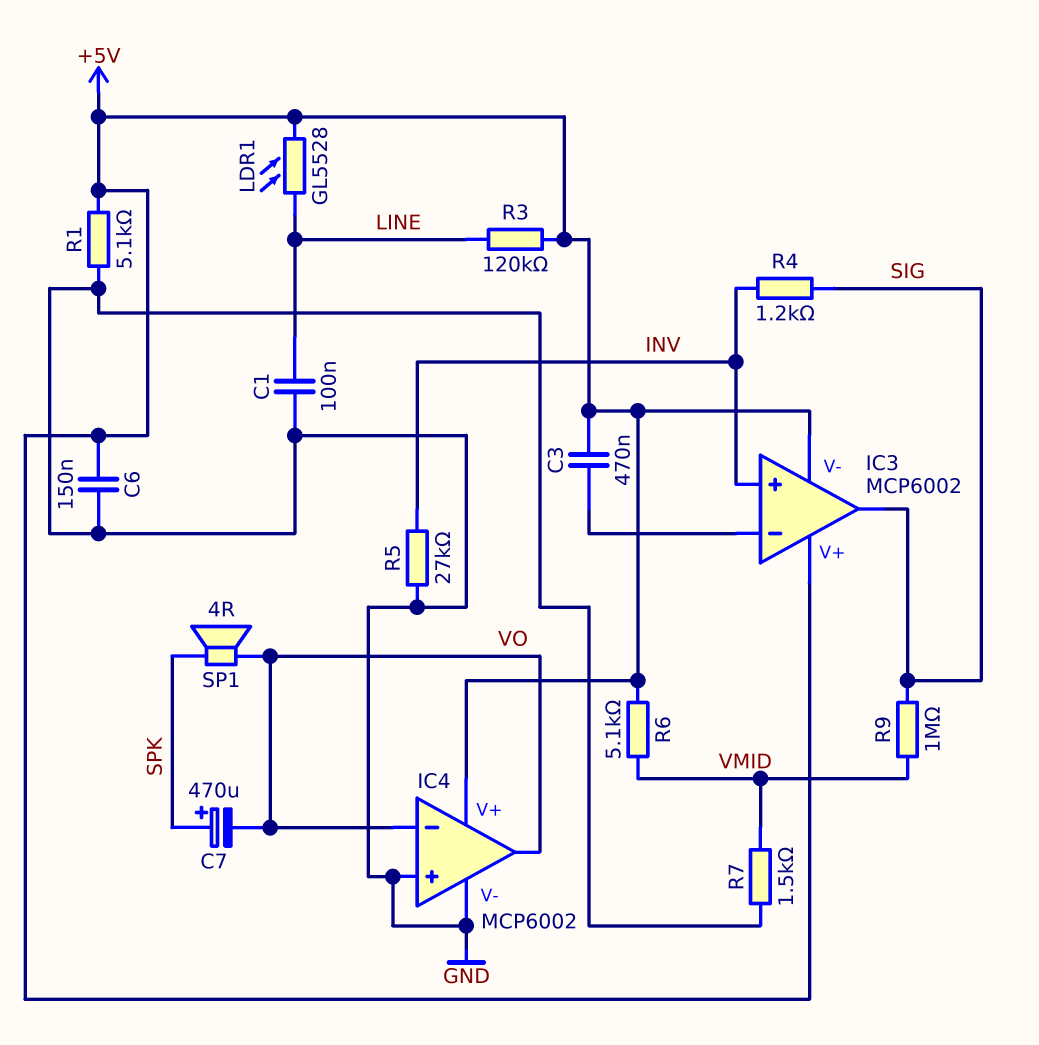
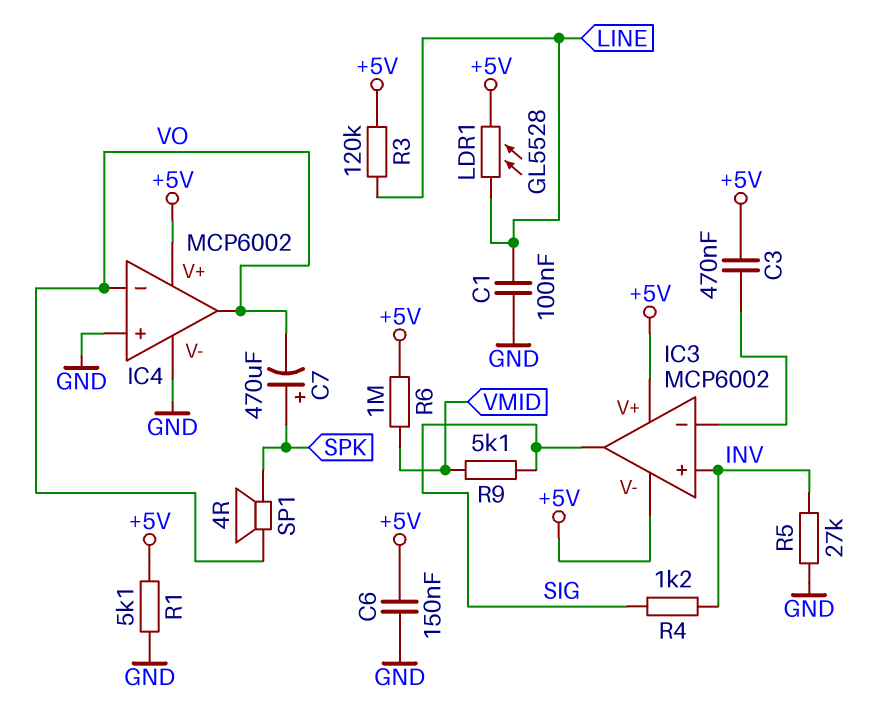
R6: 5.1k (+5V, VMID) -> 1M (+5V, VMID)
R7: 1.5k (GND, VMID) -> none
R9: 1M (SIG, VMID) -> 5.1k (SIG, VMID)

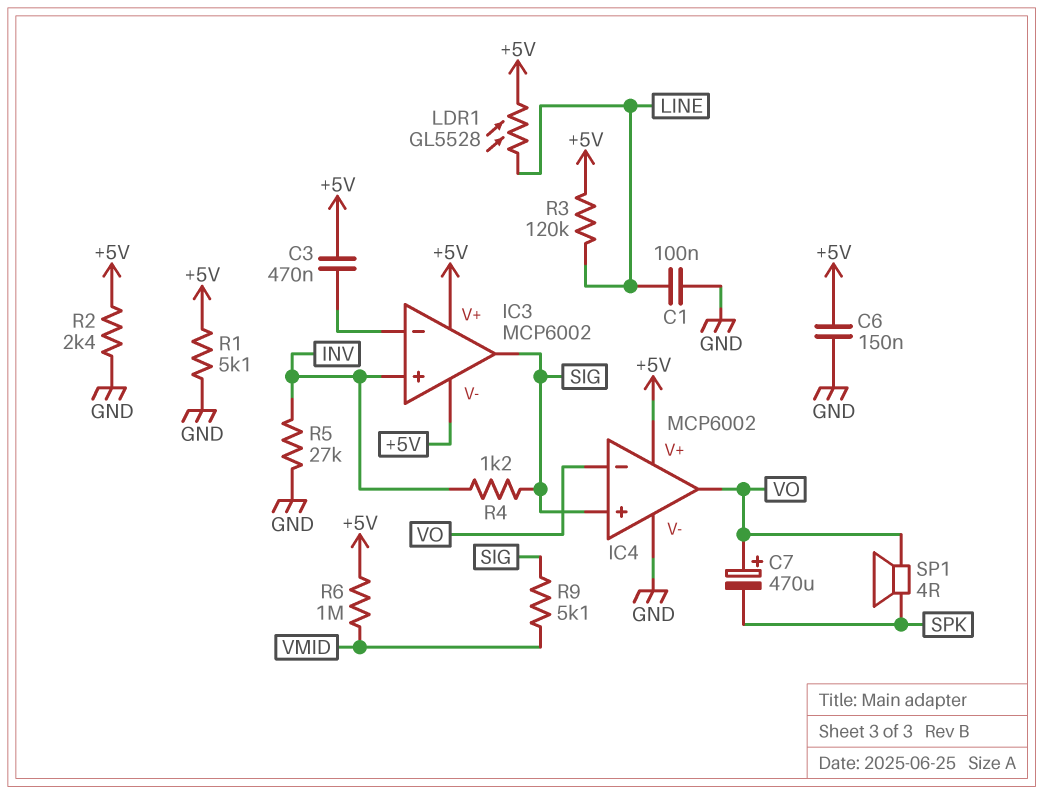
C7: 470uF (plus SPK, minus VO) -> 470uF (plus VO, minus SPK)
IC4 pin in+: GND -> SIG
R2: none -> 2.4k (+5V, GND)

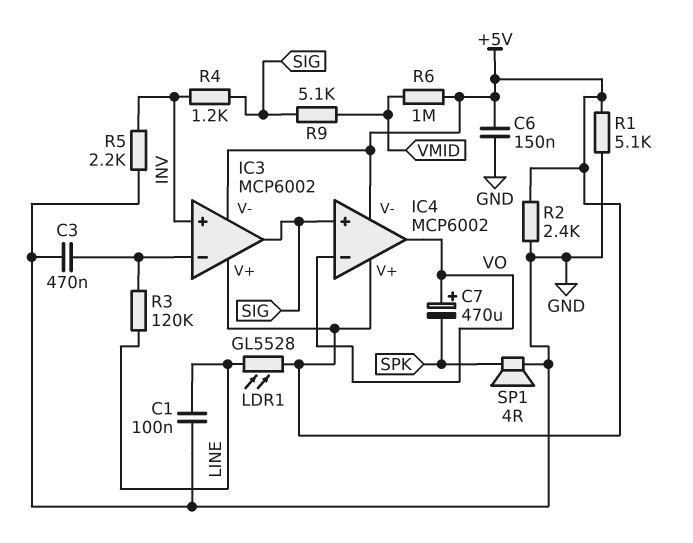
C3: 470nF (+5V, IC3/in-) -> 470nF (GND, IC3/in-)
IC4 pin V-: GND -> +5V
R3: 120k (+5V, LINE) -> 120k (IC3/in-, LINE)
R5: 27k (GND, INV) -> 2.2k (GND, INV)
SP1: speaker 4R (SPK, VO) -> speaker 4R (GND, SPK)

